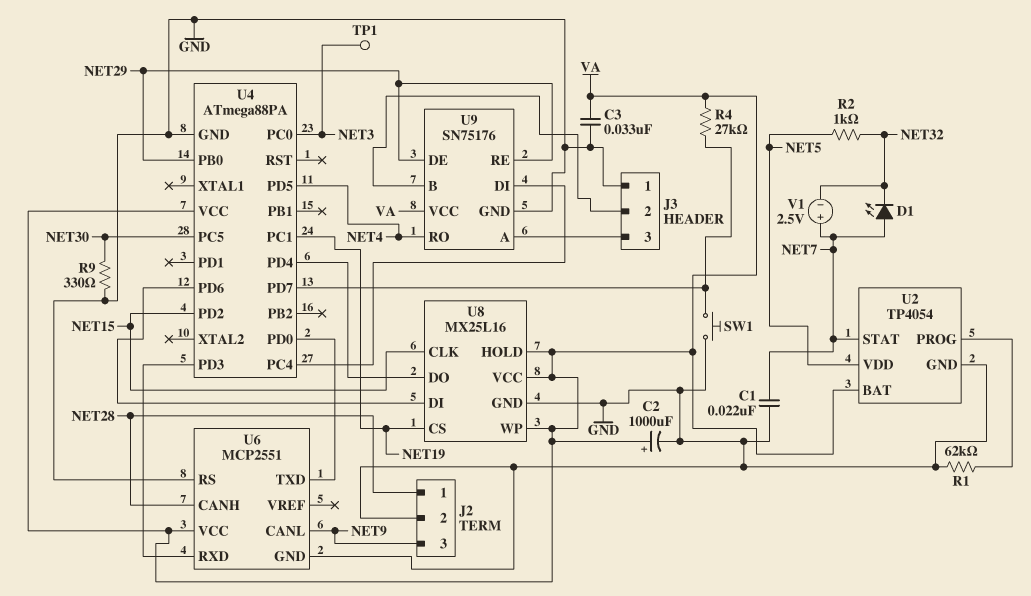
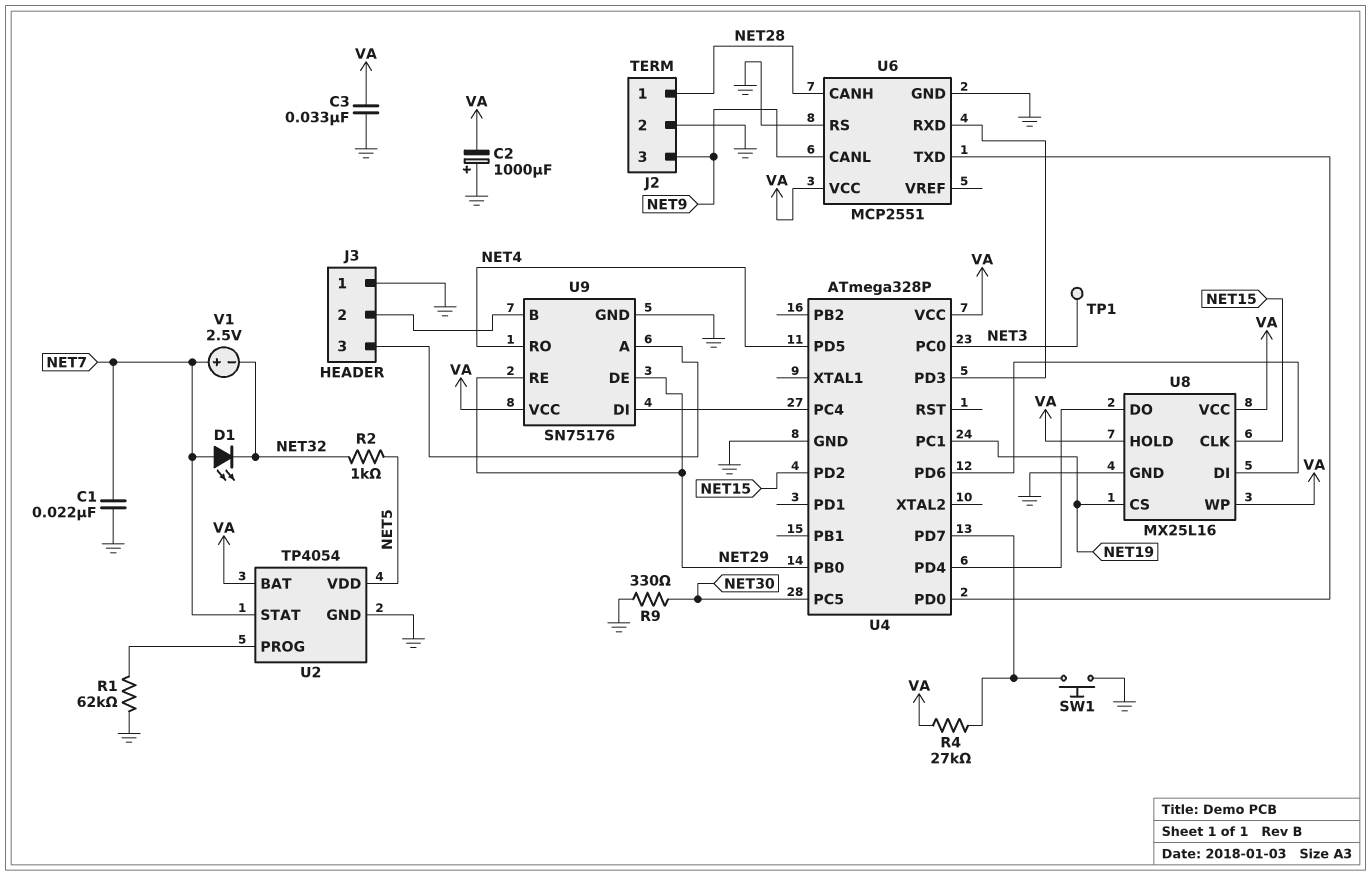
C2: 1000uF (plus VA, minus GND) -> 1000uF (plus GND, minus VA)
U4: ATmega88PA -> ATmega328P

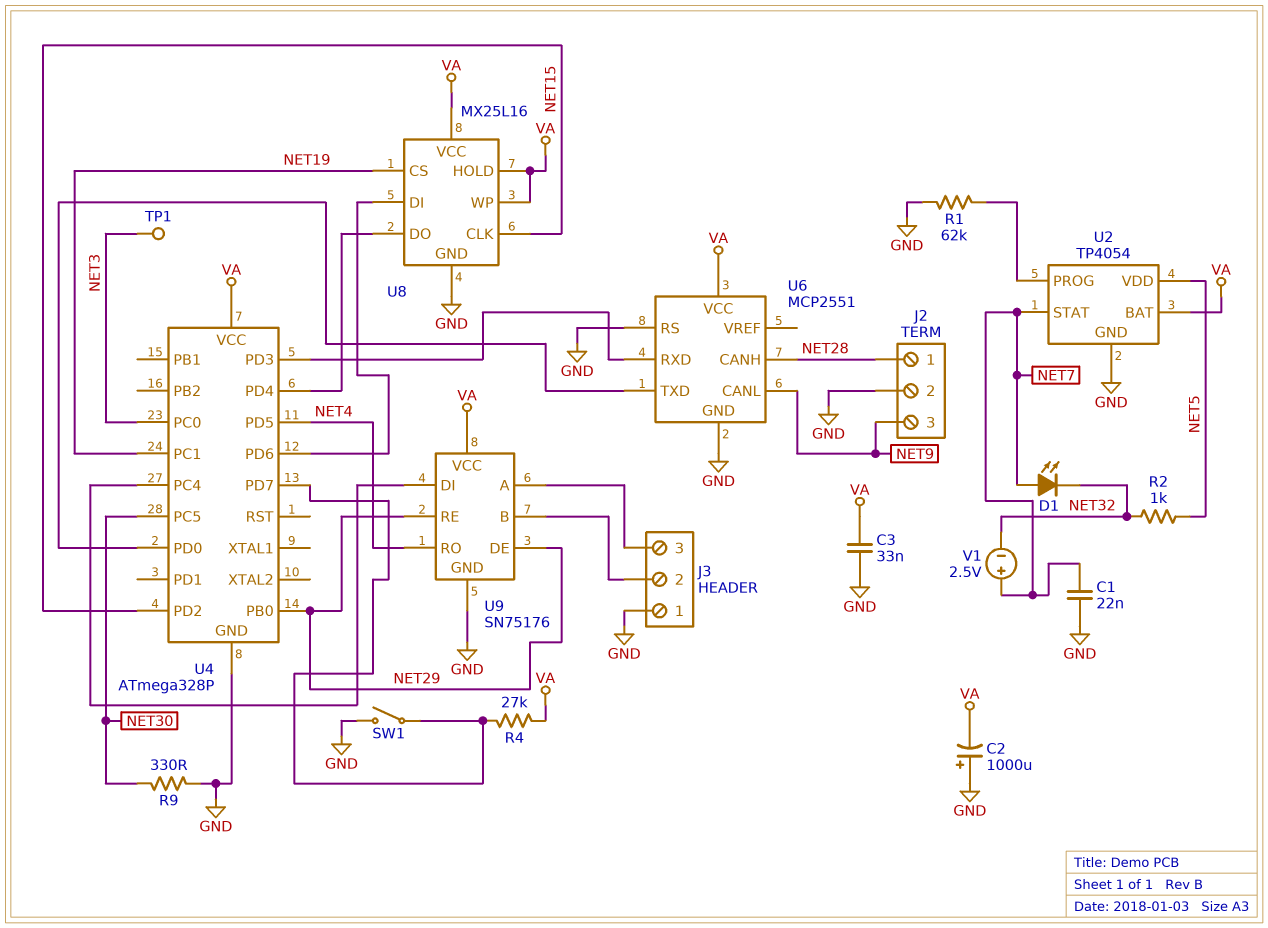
SW1: button (GND, U4/PD7) -> switch (GND, U4/PD7)

